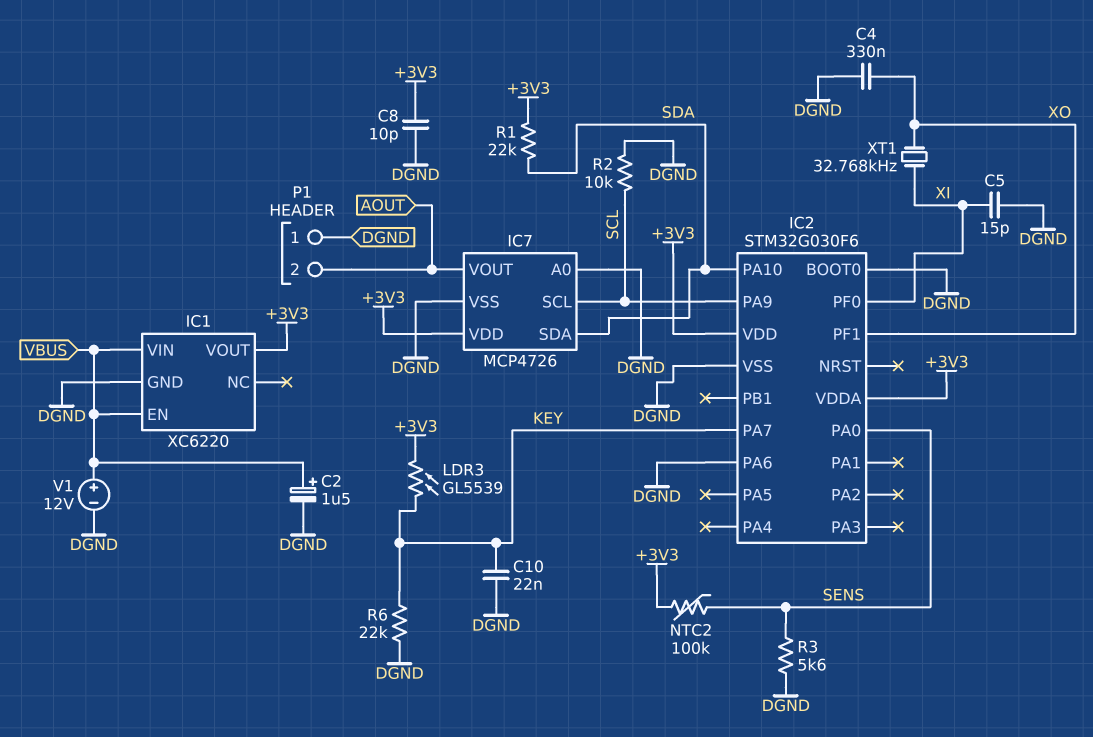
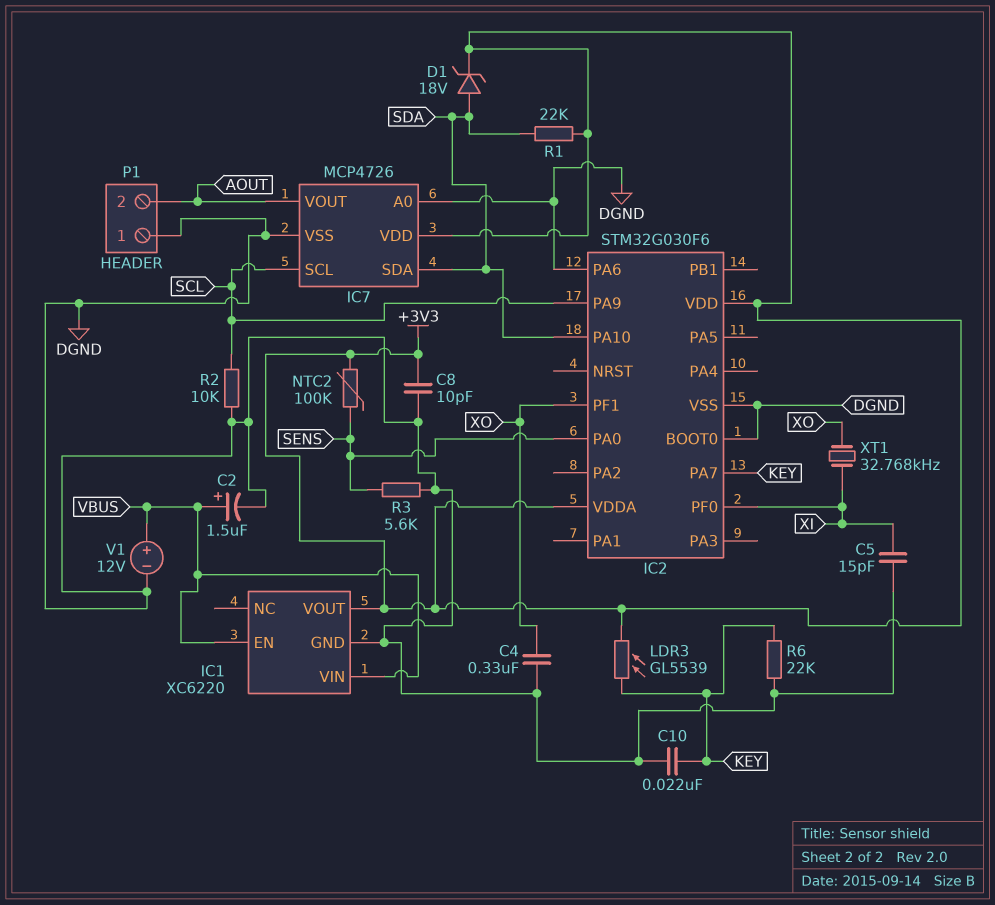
D1: none -> zener 18V (A SDA, K +3V3)

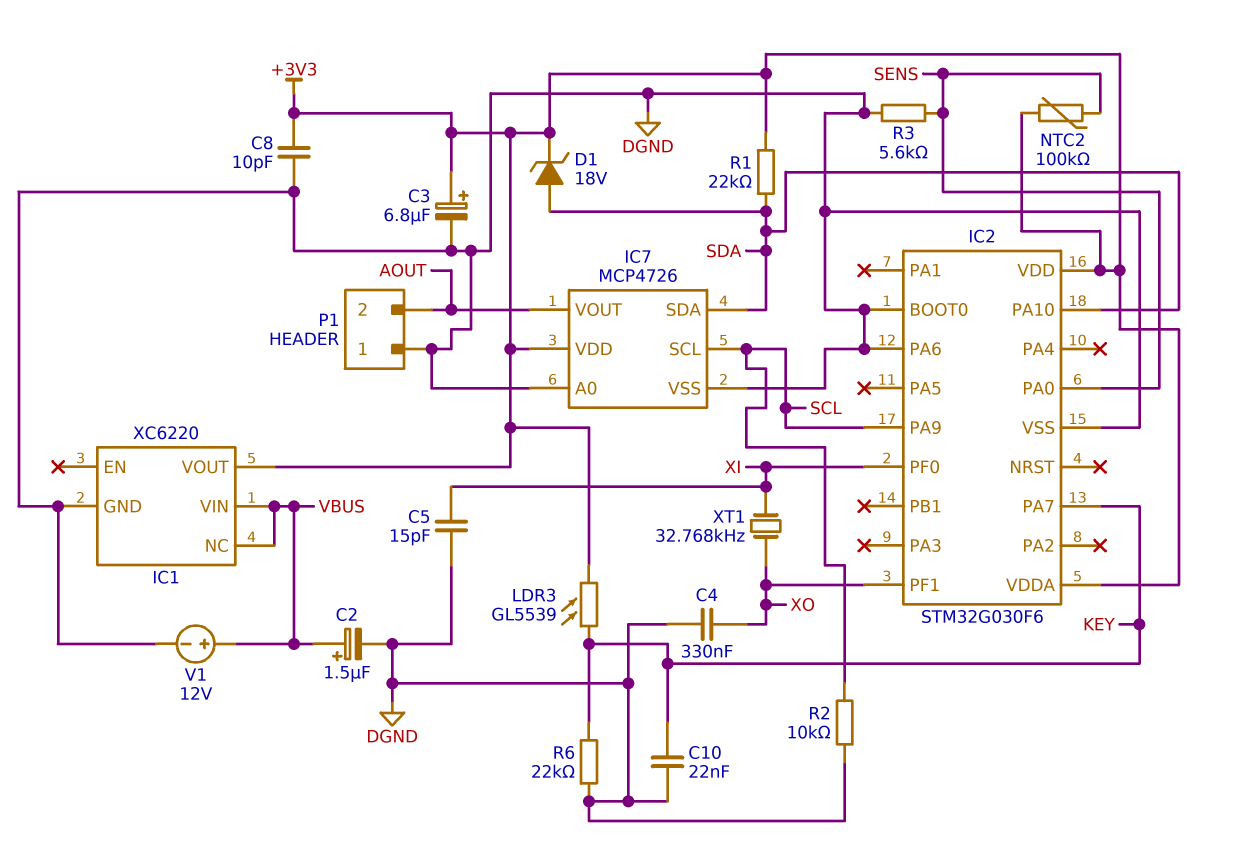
C3: none -> 6.8uF (plus +3V3, minus DGND)
IC1 pin EN: VBUS -> none
IC1 pin NC: none -> VBUS

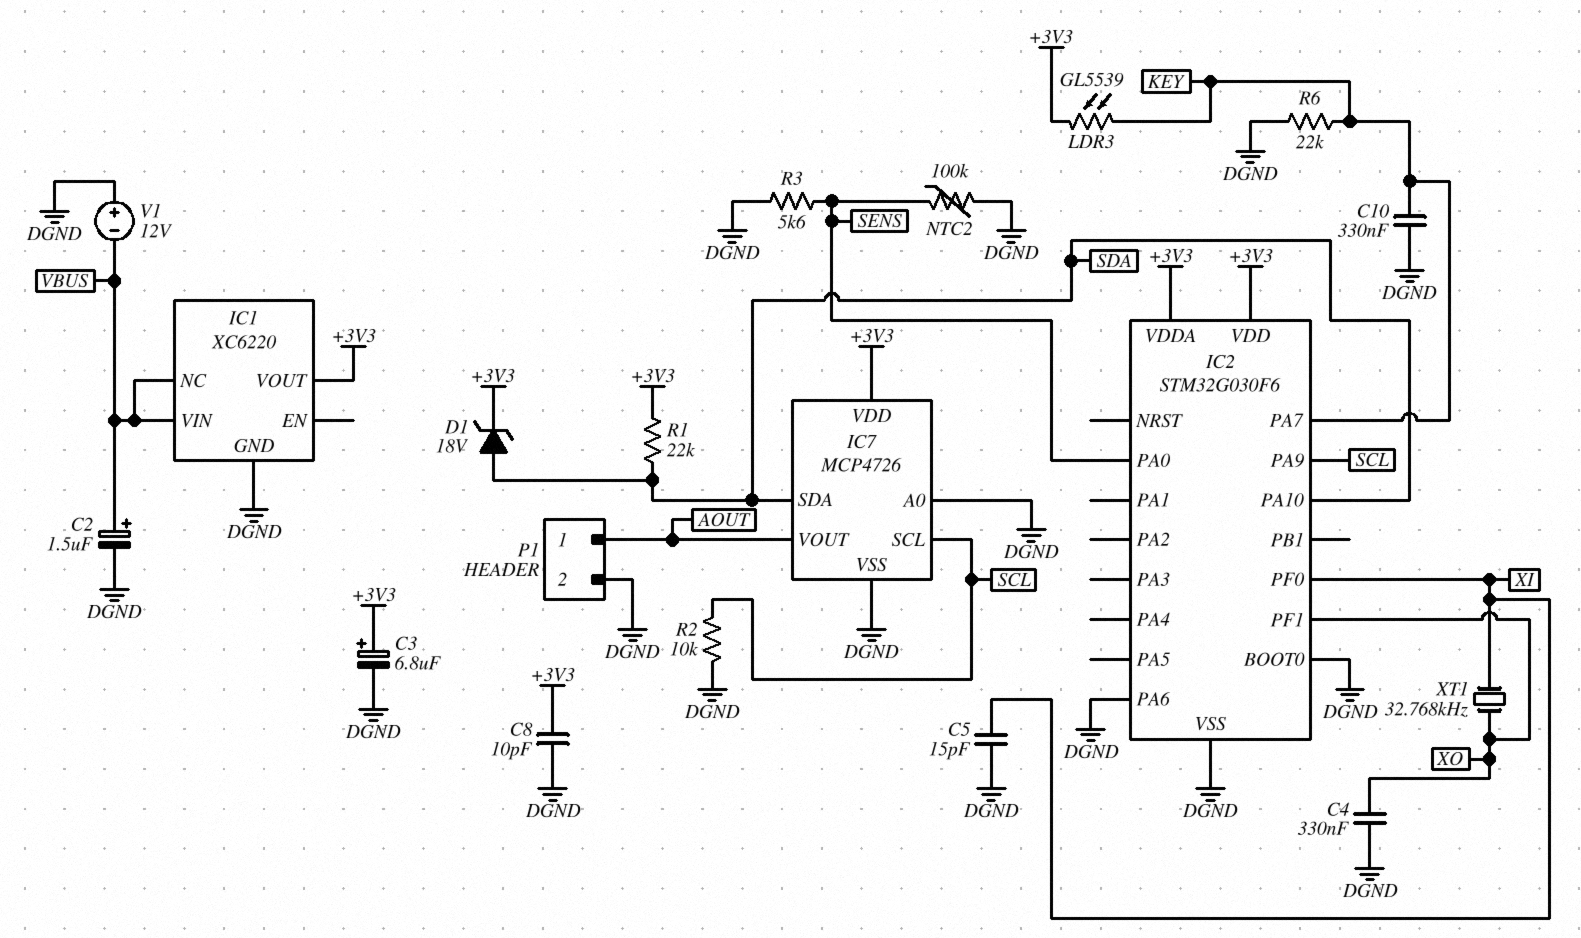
C10: 22nF (DGND, KEY) -> 330nF (DGND, KEY)
NTC2: 100k (+3V3, SENS) -> 100k (DGND, SENS)
P1 pin 1: DGND -> AOUT
P1 pin 2: AOUT -> DGND
V1: 12V (plus VBUS, minus DGND) -> 12V (plus DGND, minus VBUS)

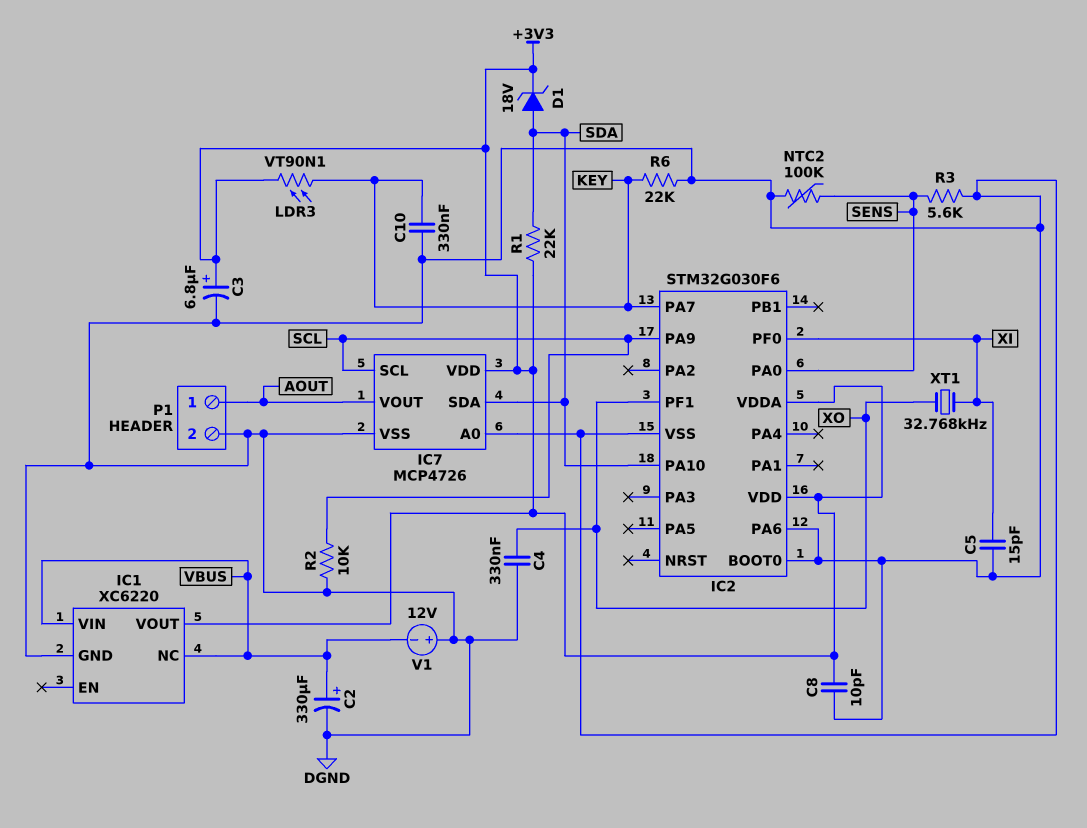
C2: 1.5uF (plus VBUS, minus DGND) -> 330uF (plus VBUS, minus DGND)
LDR3: GL5539 (+3V3, KEY) -> VT90N1 (+3V3, KEY)

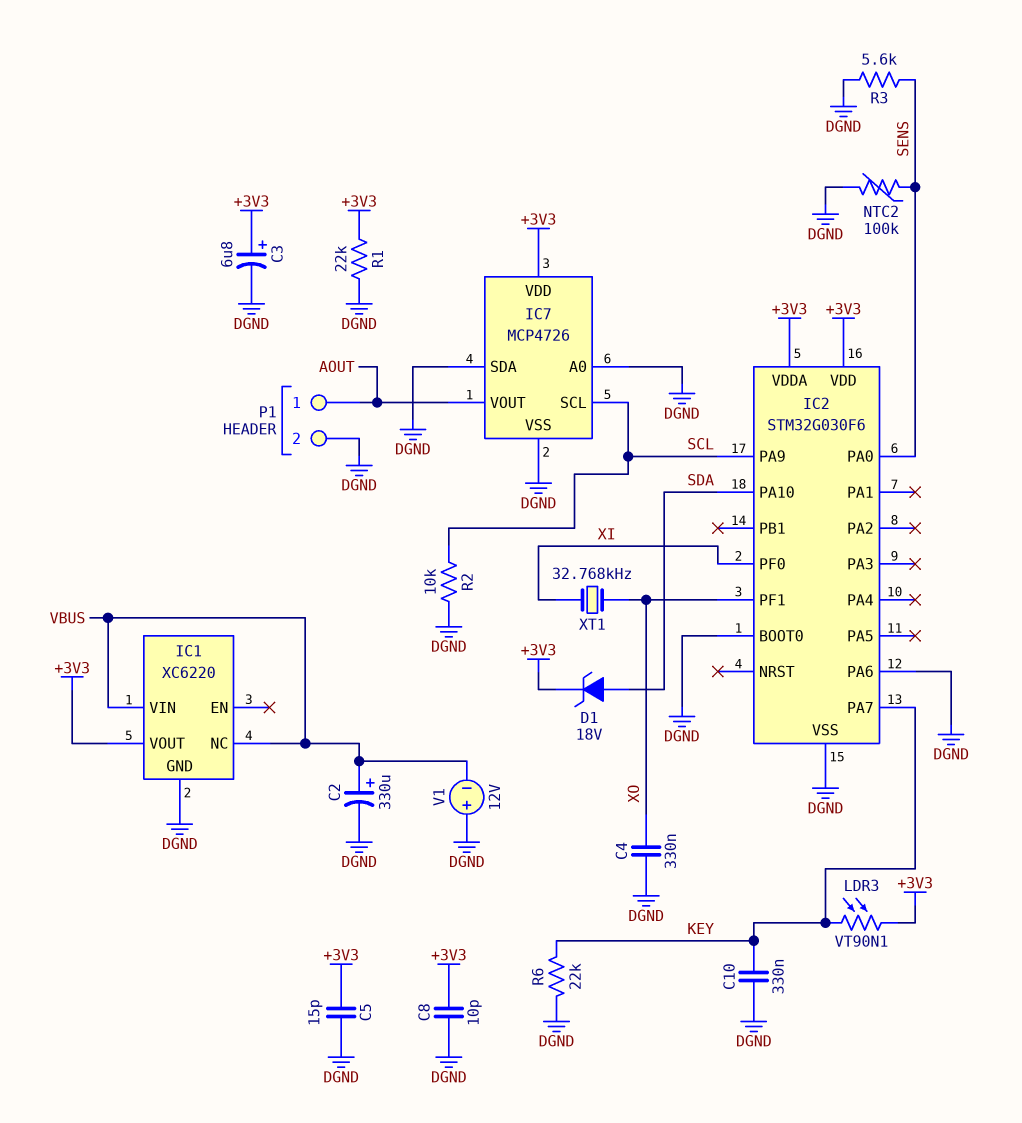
C5: 15pF (DGND, XI) -> 15pF (+3V3, DGND)
IC7 pin SDA: SDA -> DGND
R1: 22k (+3V3, SDA) -> 22k (+3V3, DGND)

